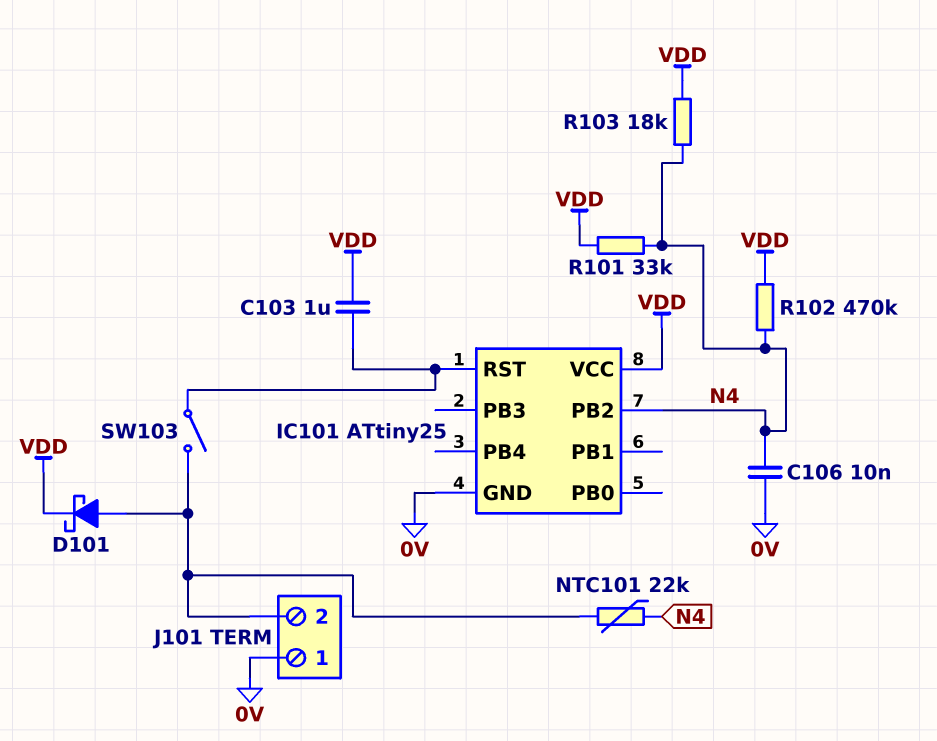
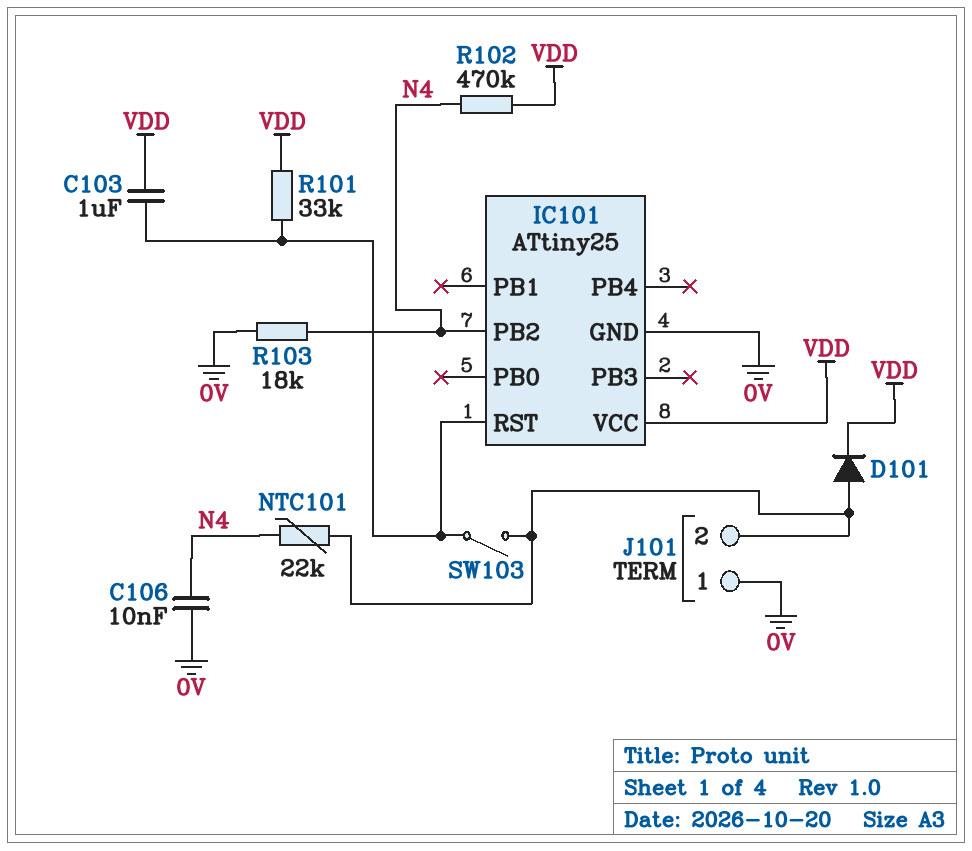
D101: schottky (A J101/2, K VDD) -> diode (A J101/2, K VDD)
R101: 33k (N4, VDD) -> 33k (IC101/RST, VDD)
R103: 18k (N4, VDD) -> 18k (0V, N4)

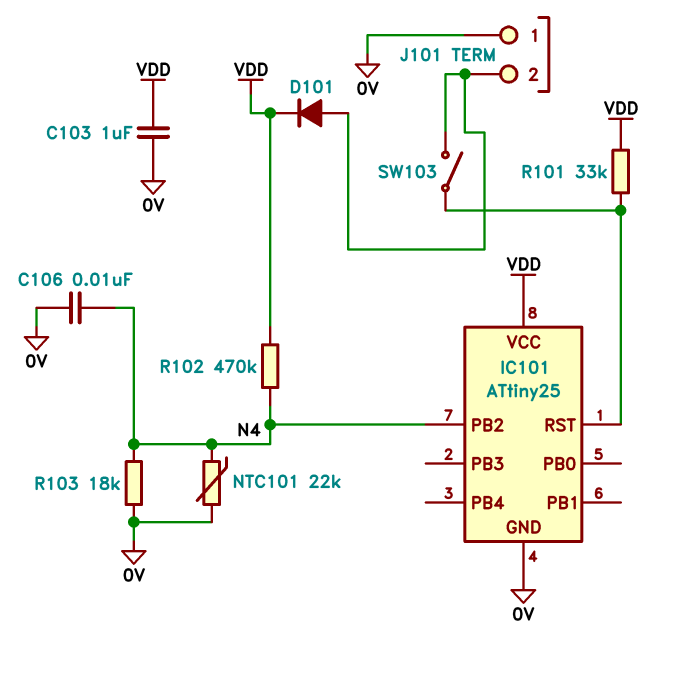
C103: 1uF (IC101/RST, VDD) -> 1uF (0V, VDD)
NTC101: 22k (J101/2, N4) -> 22k (0V, N4)

